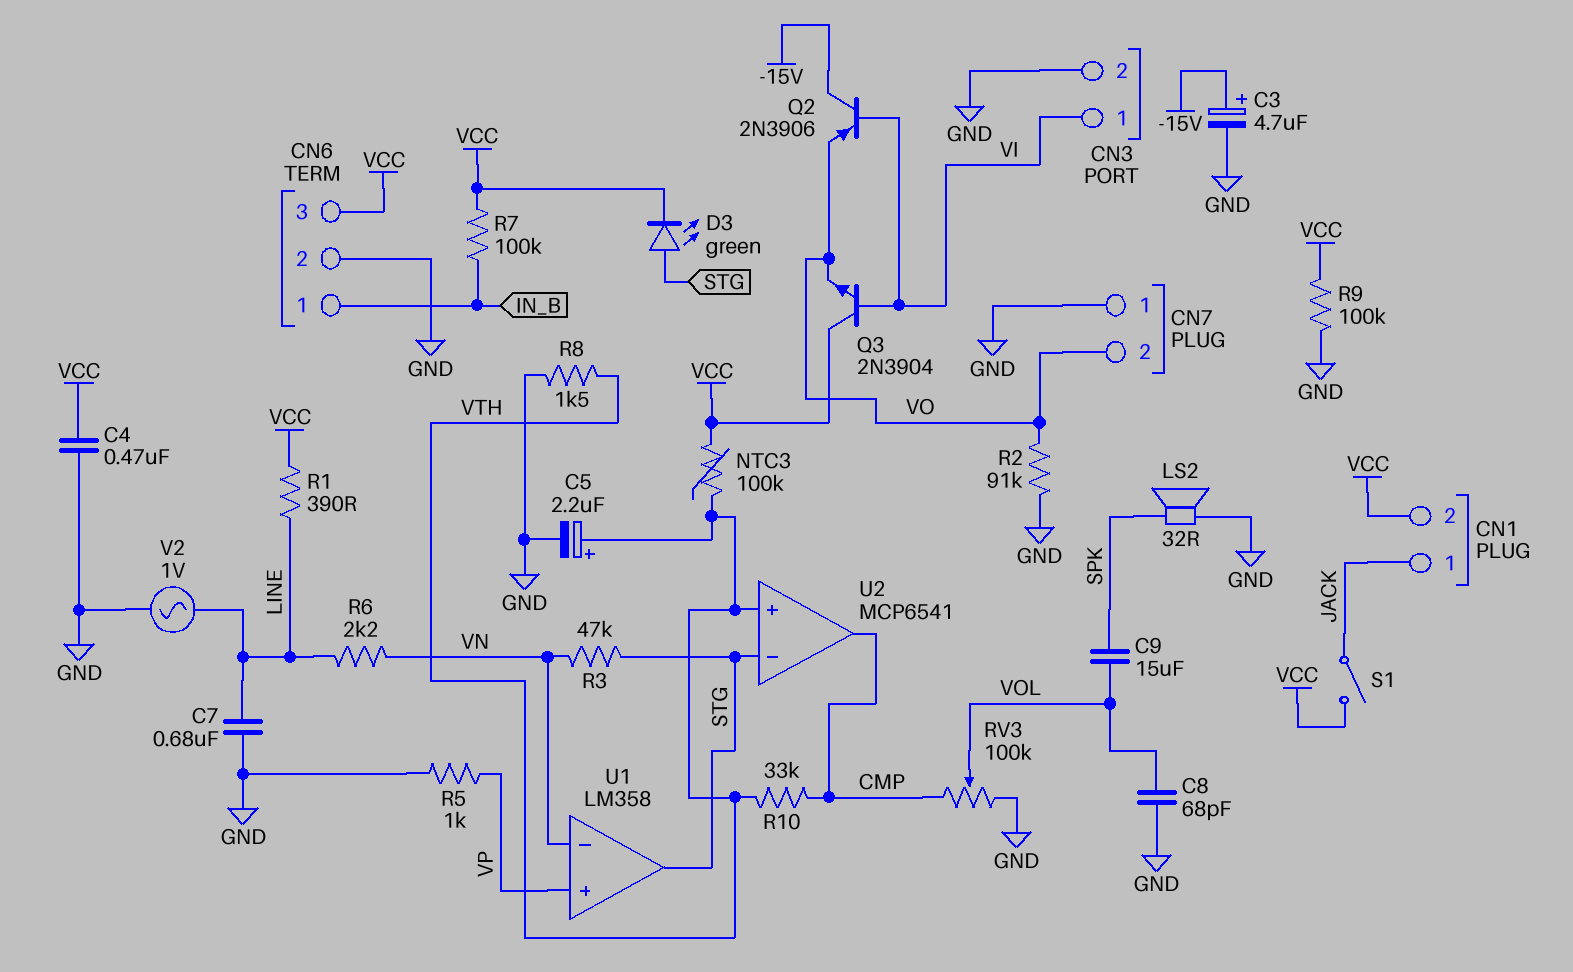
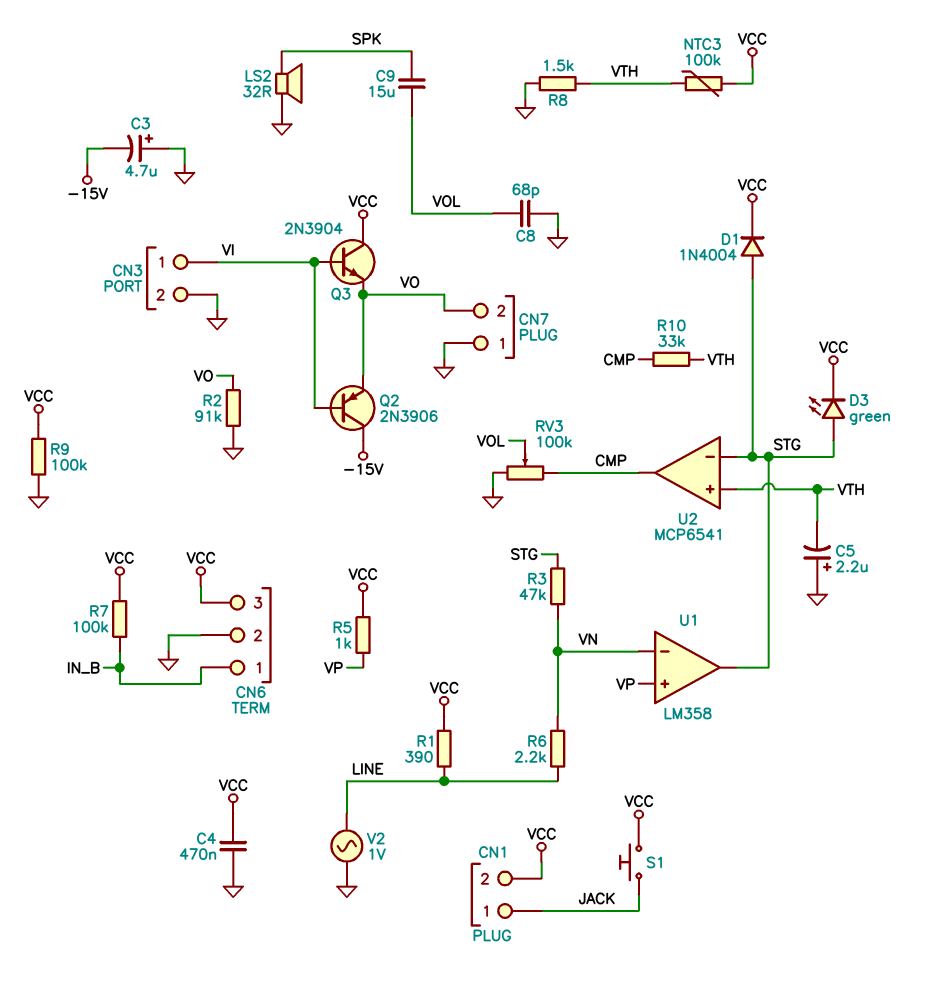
C3: 4.7uF (plus -15V, minus GND) -> 4.7uF (plus GND, minus -15V)
C5: 2.2uF (plus VTH, minus GND) -> 2.2uF (plus GND, minus VTH)
C7: 680nF (GND, LINE) -> none
D1: none -> diode 1N4004 (A STG, K VCC)
R5: 1k (GND, VP) -> 1k (VCC, VP)
S1: switch (JACK, VCC) -> button (JACK, VCC)

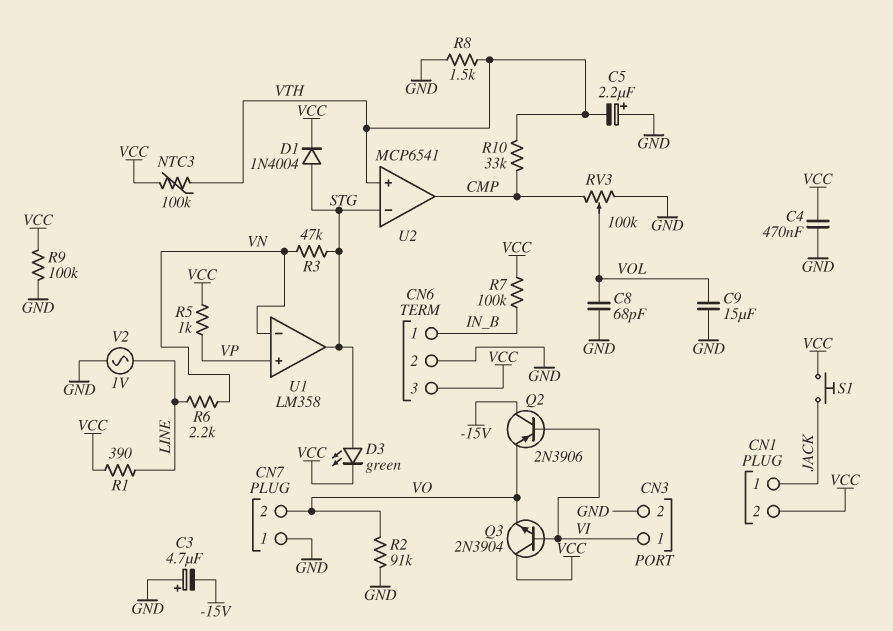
C9: 15uF (SPK, VOL) -> 15uF (GND, VOL)
LS2: speaker 32R (GND, SPK) -> none

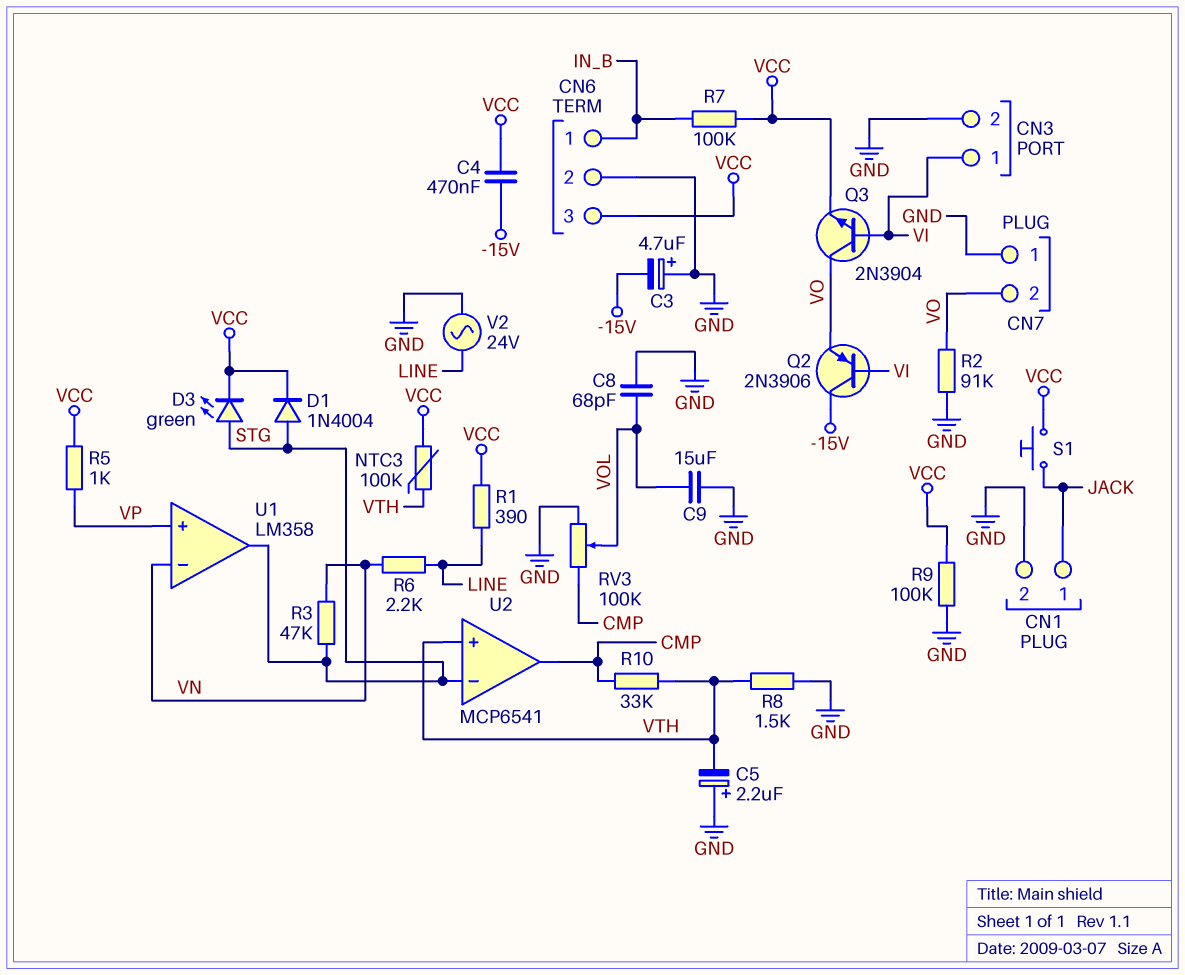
C4: 470nF (GND, VCC) -> 470nF (-15V, VCC)
CN1 pin 2: VCC -> GND
Q3: NPN 2N3904 (B VI, C VCC, E VO) -> NPN 2N3904 (B VI, C VO, E VCC)
V2: AC 1V (GND, LINE) -> AC 24V (GND, LINE)

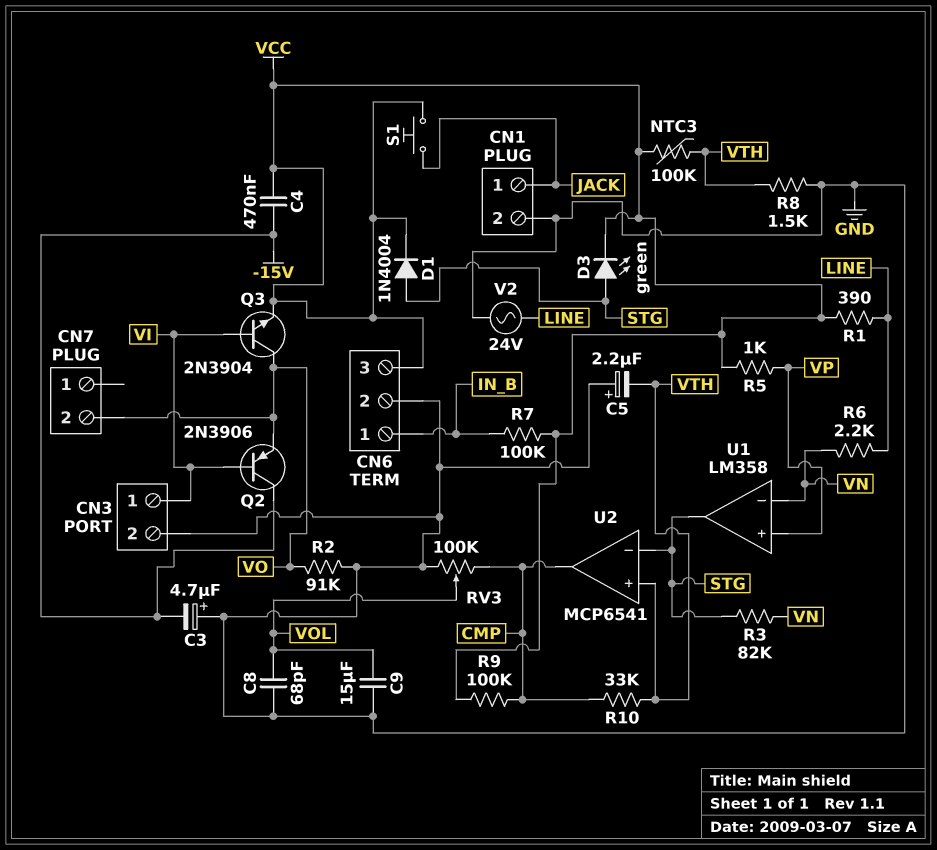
CN7 pin 1: GND -> none
R3: 47k (STG, VN) -> 82k (STG, VN)
R9: 100k (GND, VCC) -> 100k (CMP, VCC)

